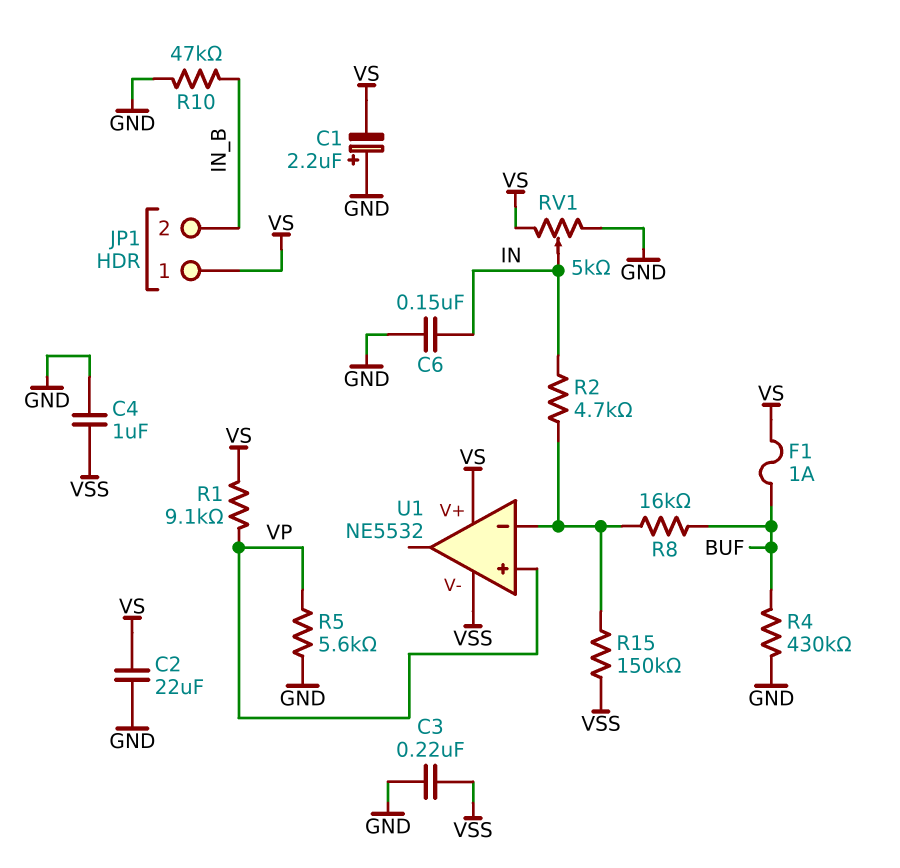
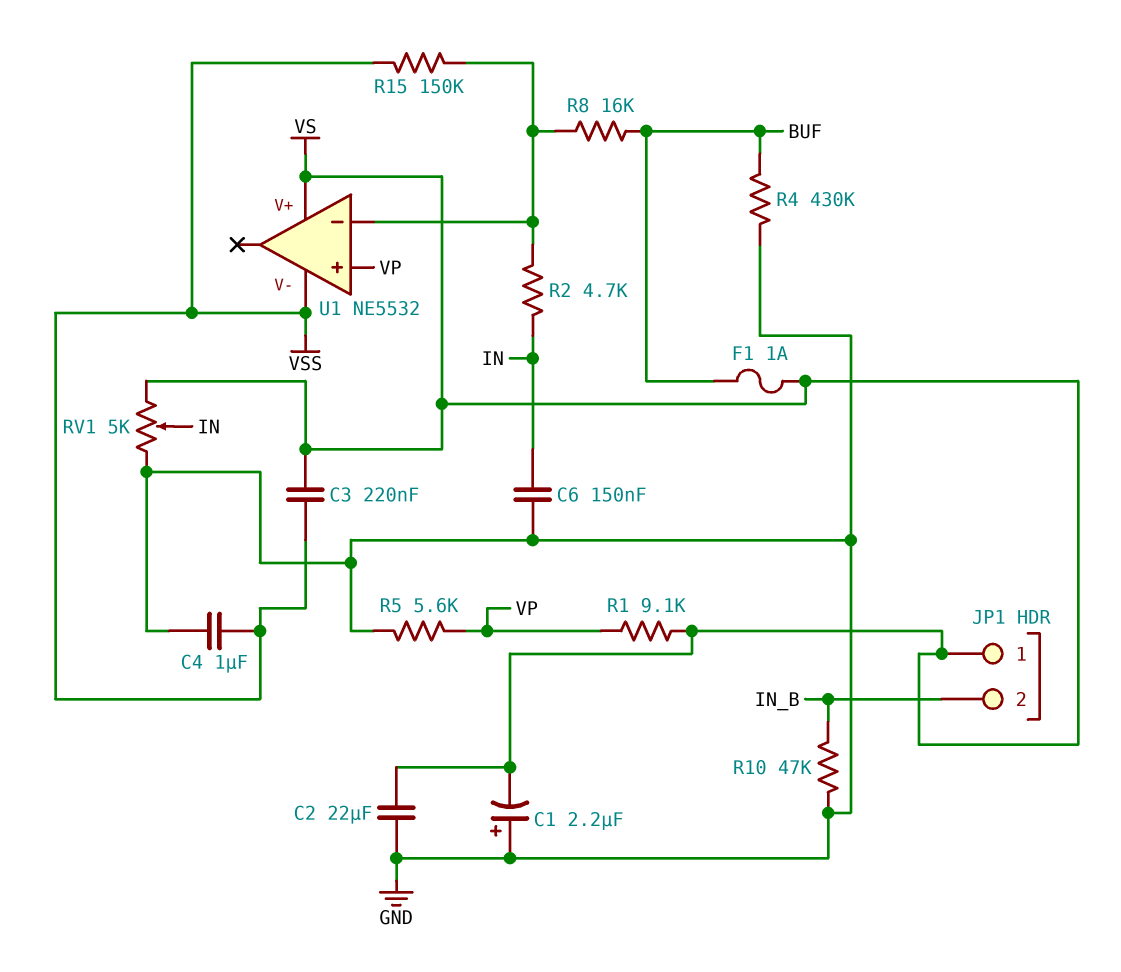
C3: 220nF (GND, VSS) -> 220nF (VS, VSS)

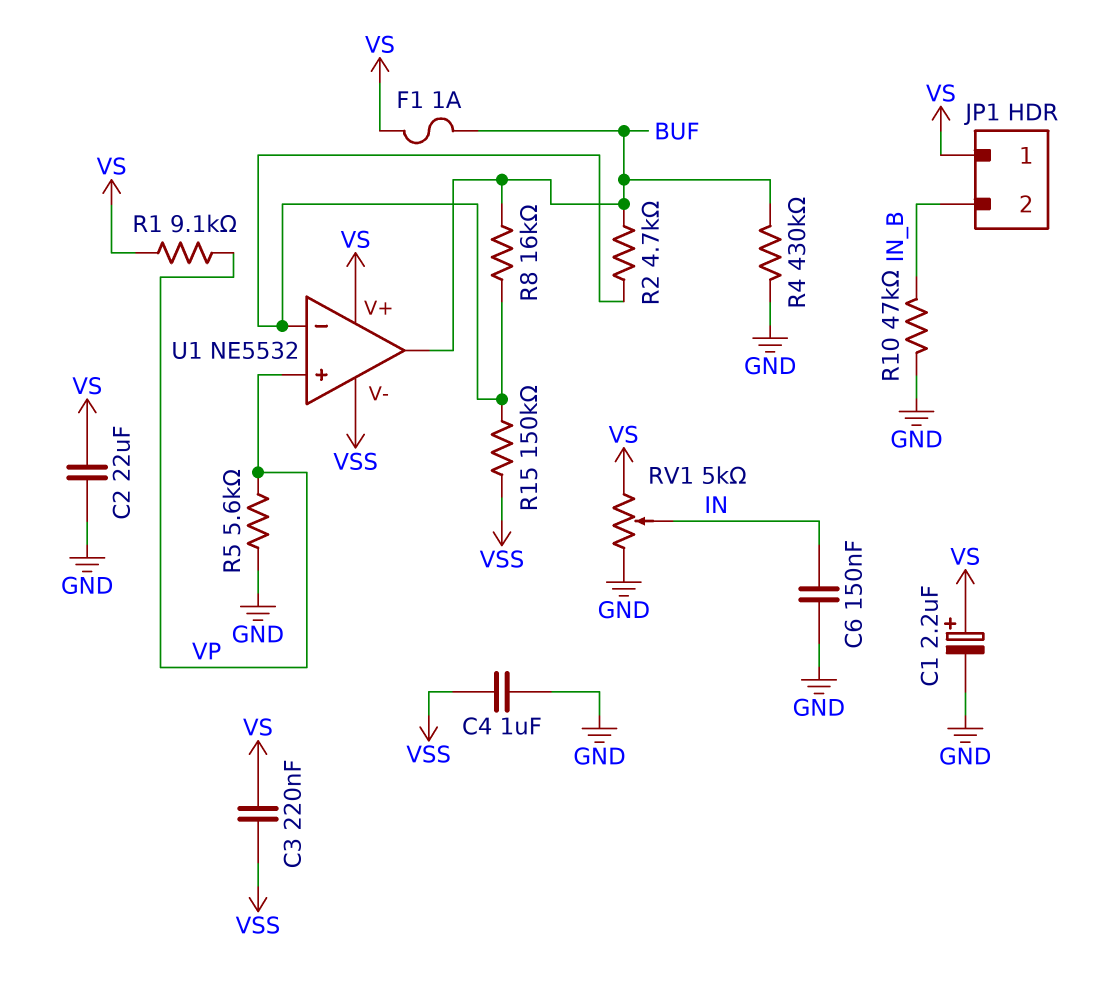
C1: 2.2uF (plus GND, minus VS) -> 2.2uF (plus VS, minus GND)
R2: 4.7k (IN, U1/in-) -> 4.7k (BUF, U1/in-)
U1 pin out: none -> BUF

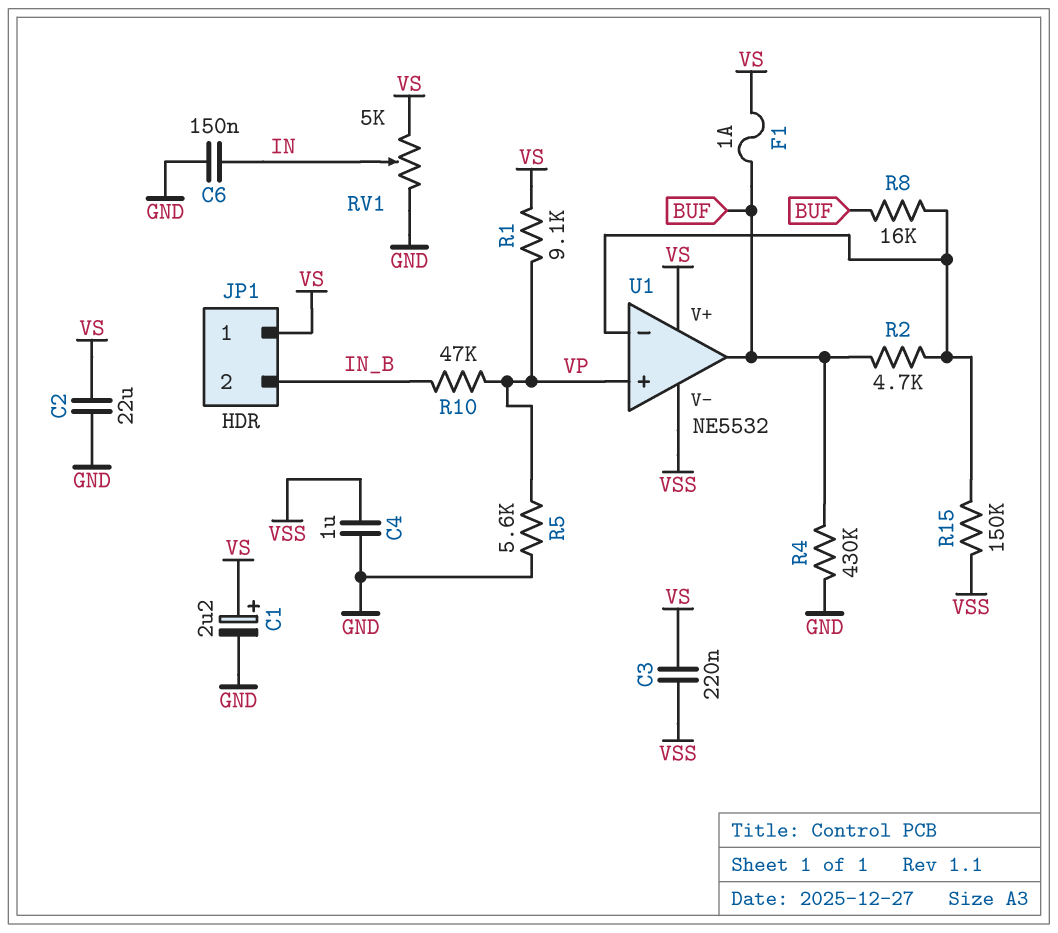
R10: 47k (GND, IN_B) -> 47k (IN_B, VP)

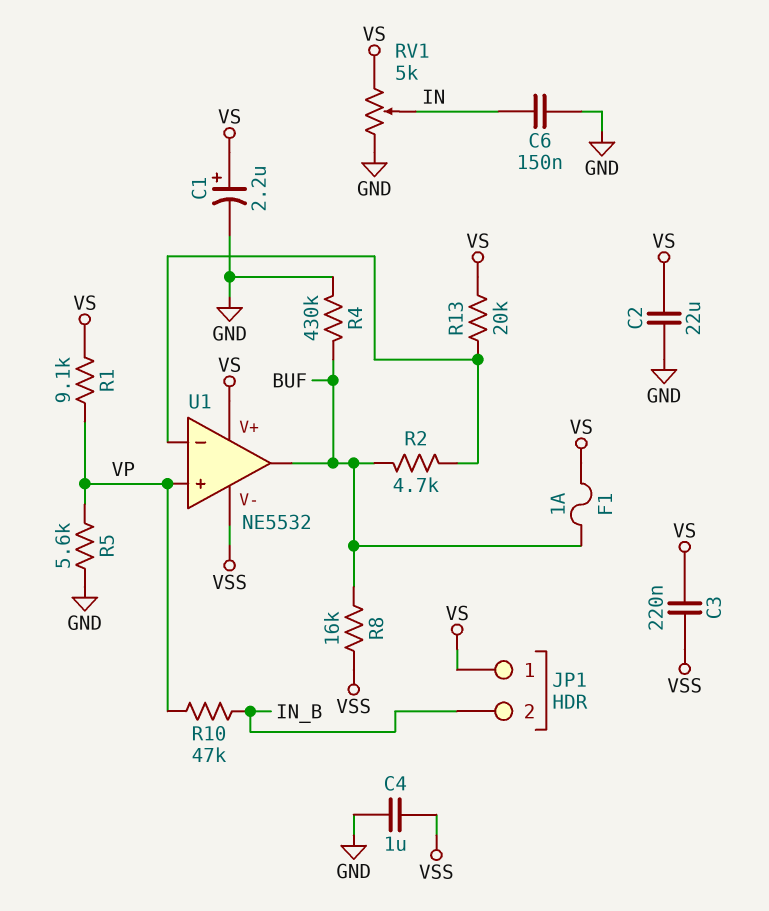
R8: 16k (BUF, U1/in-) -> 16k (BUF, VSS)
R13: none -> 20k (U1/in-, VS)
R15: 150k (U1/in-, VSS) -> none

